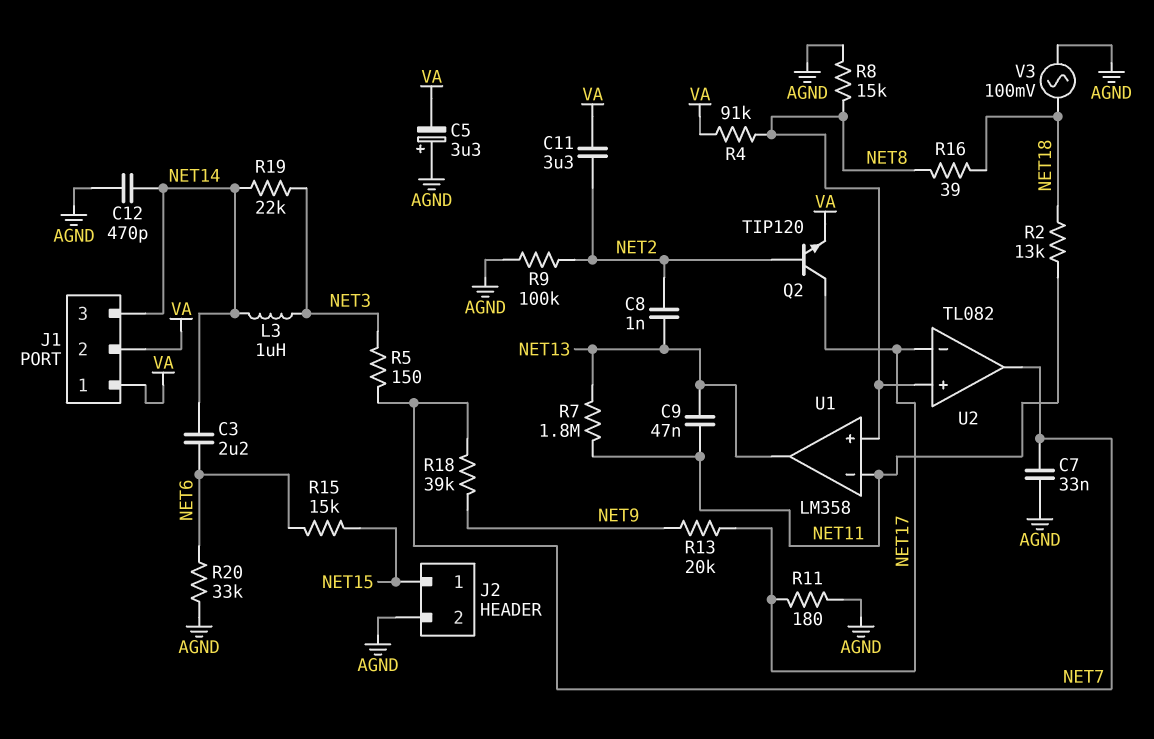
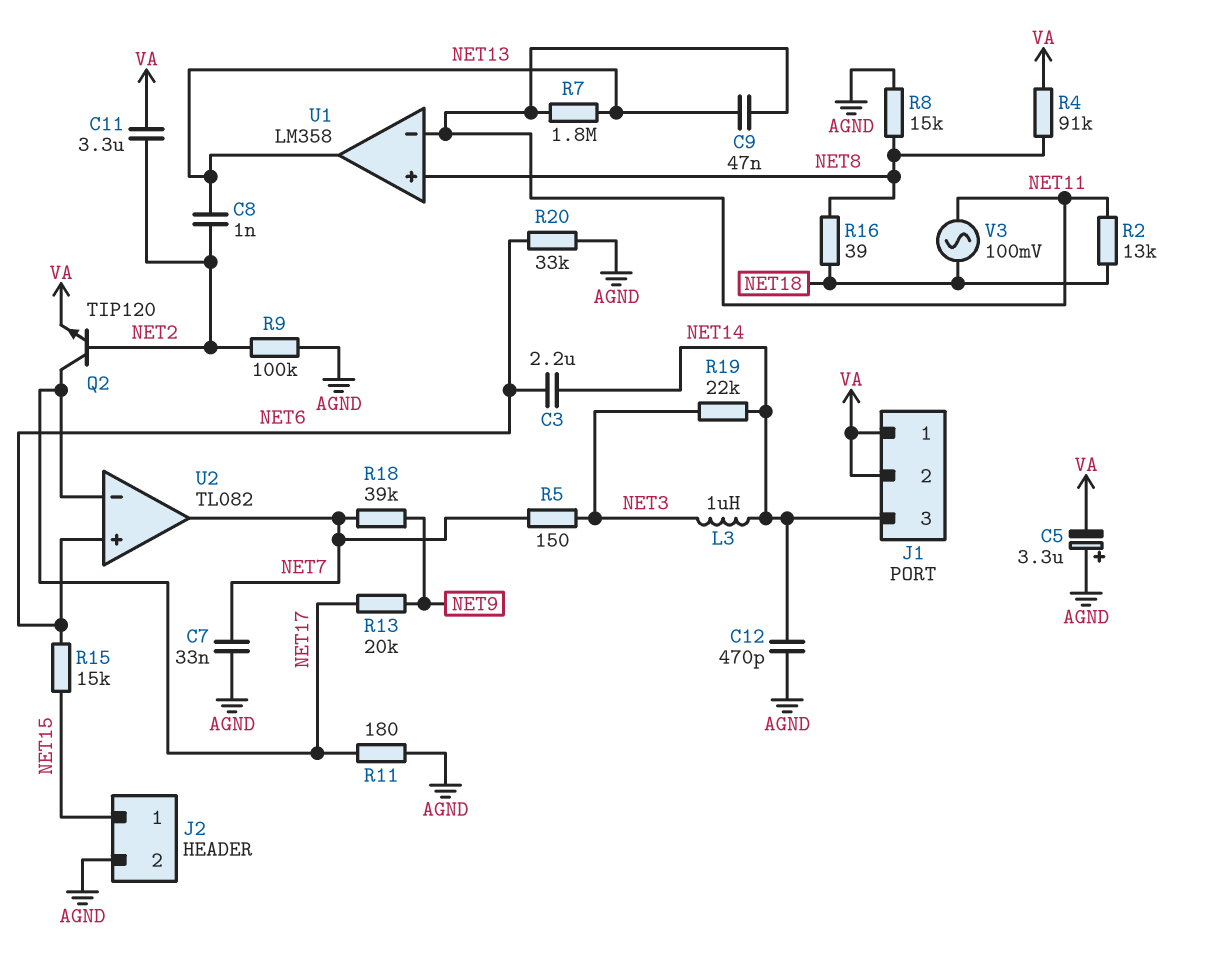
U2 pin in+: NET8 -> NET6
V3: AC 100mV (AGND, NET18) -> AC 100mV (NET11, NET18)

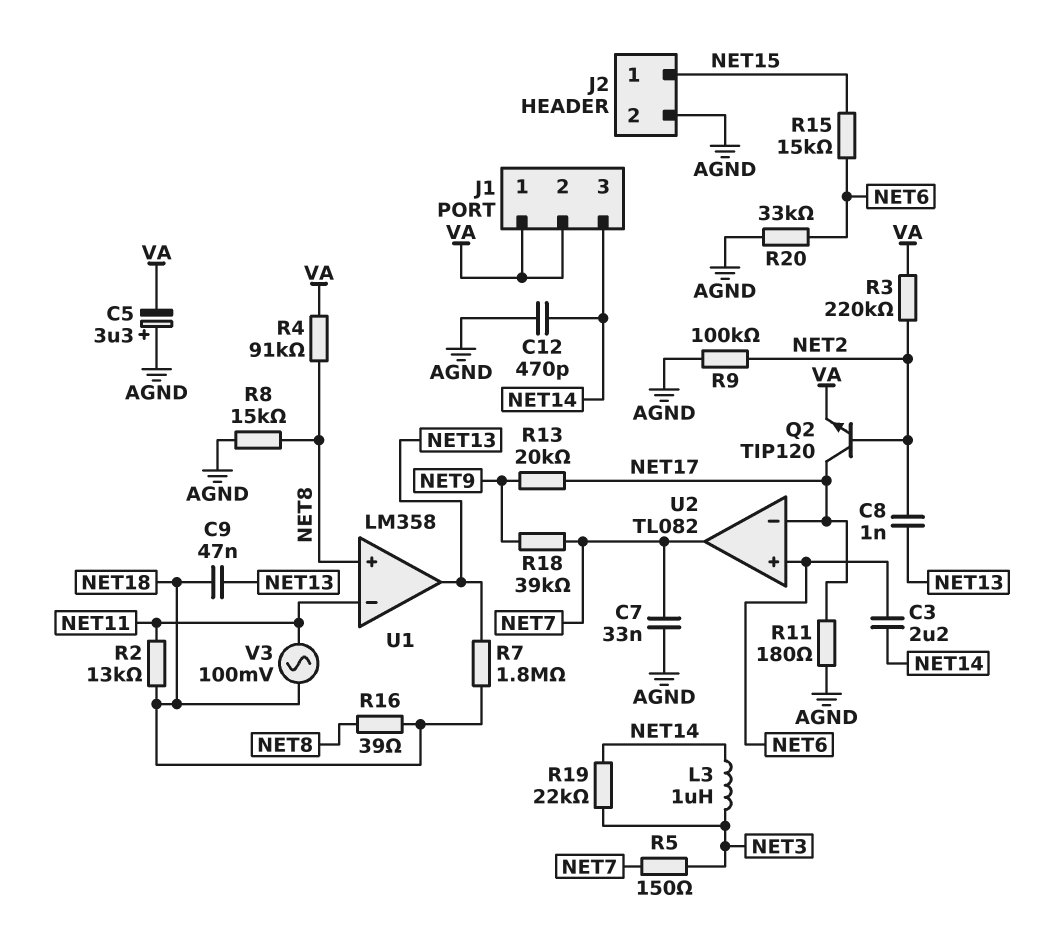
C9: 47nF (NET11, NET13) -> 47nF (NET13, NET18)
C11: 3.3uF (NET2, VA) -> none
R3: none -> 220k (NET2, VA)
R7: 1.8M (NET11, NET13) -> 1.8M (NET13, NET18)

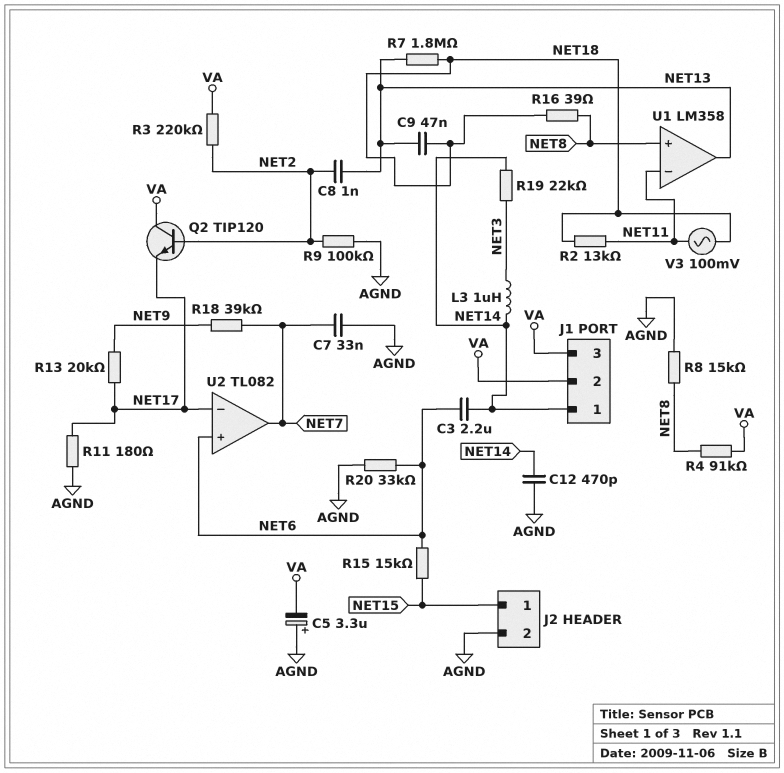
J1 pin 1: VA -> NET14
J1 pin 3: NET14 -> VA
Q2: NPN TIP120 (B NET2, C NET17, E VA) -> NPN TIP120 (B NET2, C VA, E NET17)
R5: 150 (NET3, NET7) -> none

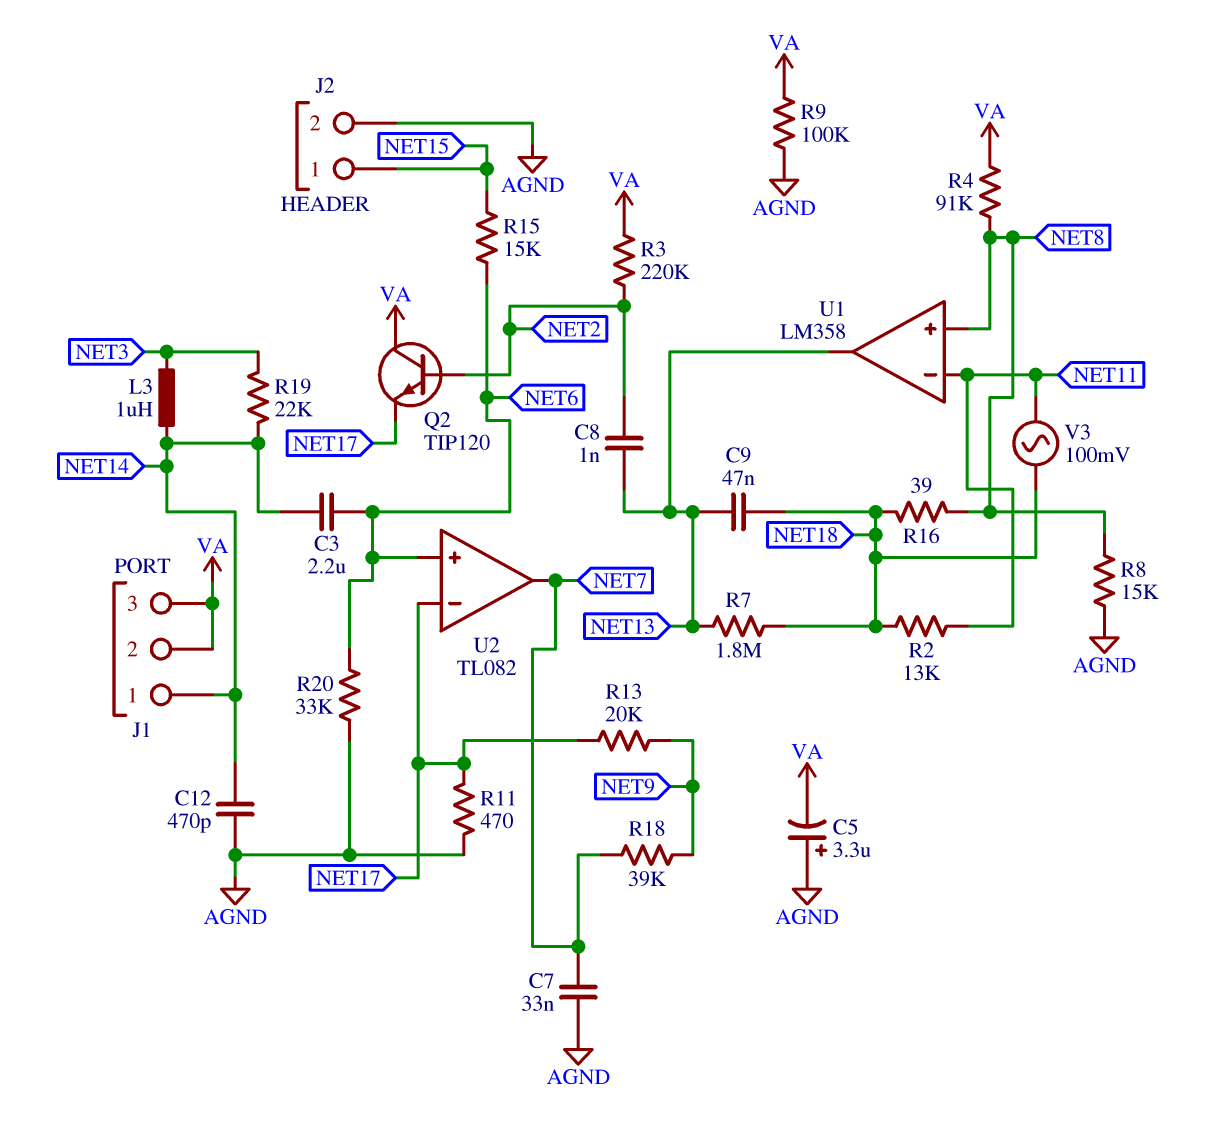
R9: 100k (AGND, NET2) -> 100k (AGND, VA)
R11: 180 (AGND, NET17) -> 470 (AGND, NET17)

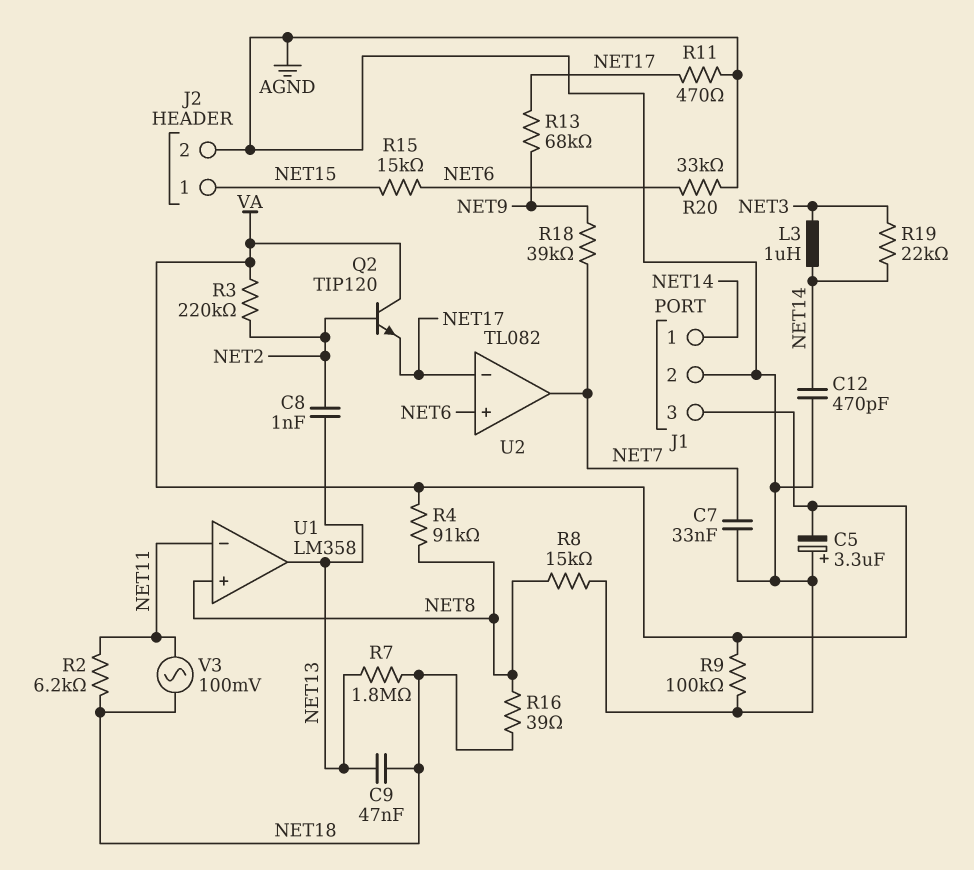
C3: 2.2uF (NET6, NET14) -> none
J1 pin 2: VA -> AGND
R2: 13k (NET11, NET18) -> 6.2k (NET11, NET18)
R13: 20k (NET9, NET17) -> 68k (NET9, NET17)

